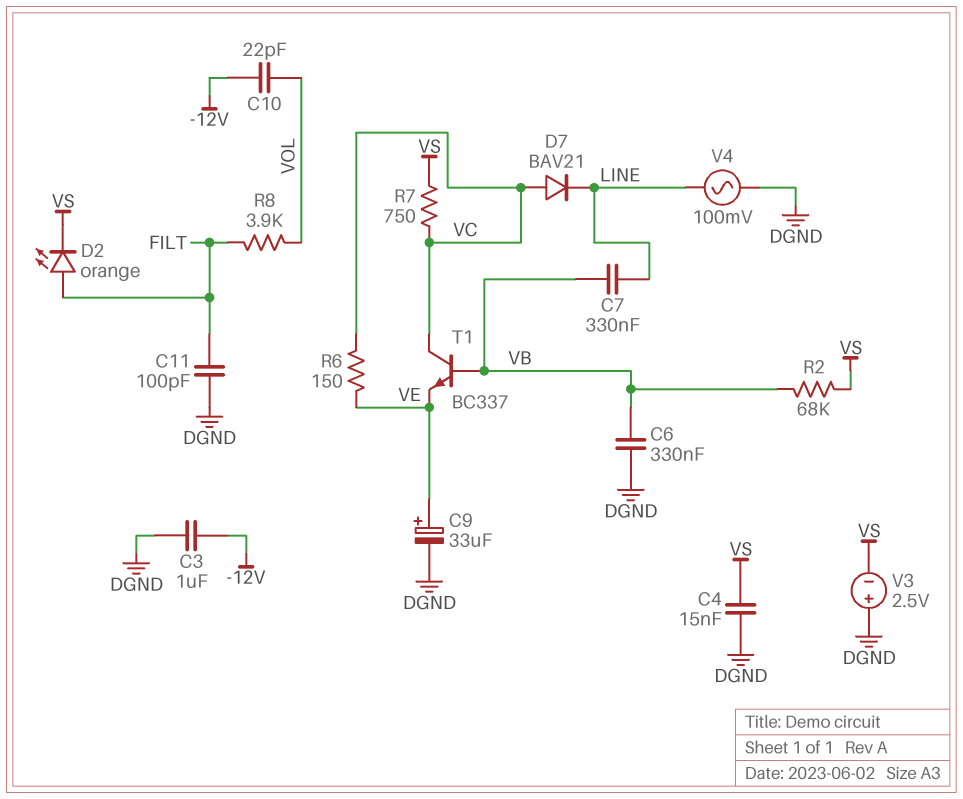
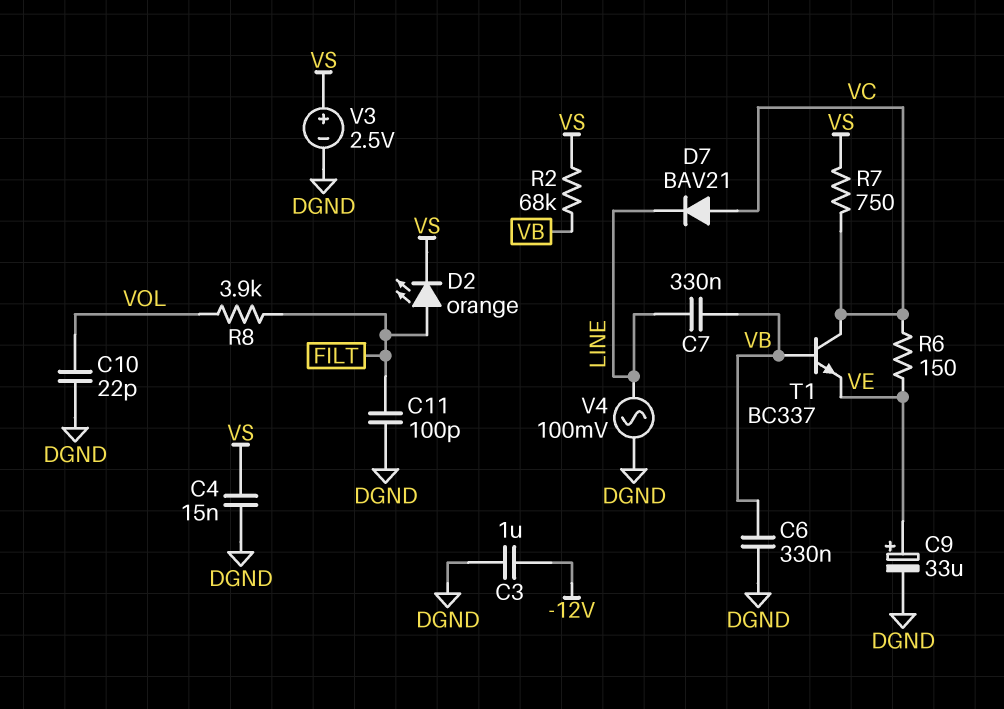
C10: 22pF (-12V, VOL) -> 22pF (DGND, VOL)
V3: 2.5V (plus DGND, minus VS) -> 2.5V (plus VS, minus DGND)

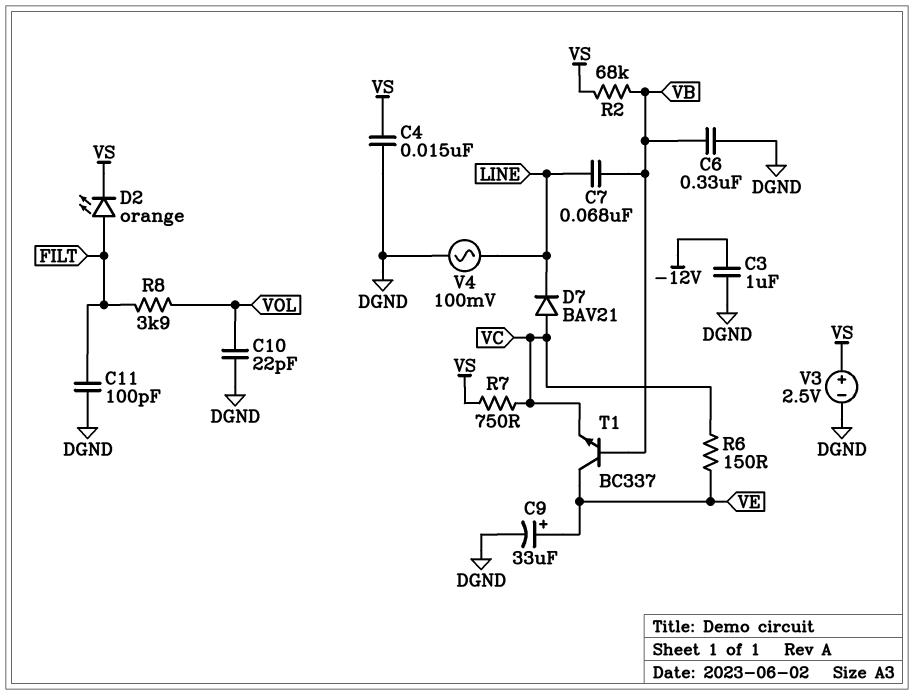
C7: 330nF (LINE, VB) -> 68nF (LINE, VB)
T1: NPN BC337 (B VB, C VC, E VE) -> NPN BC337 (B VB, C VE, E VC)

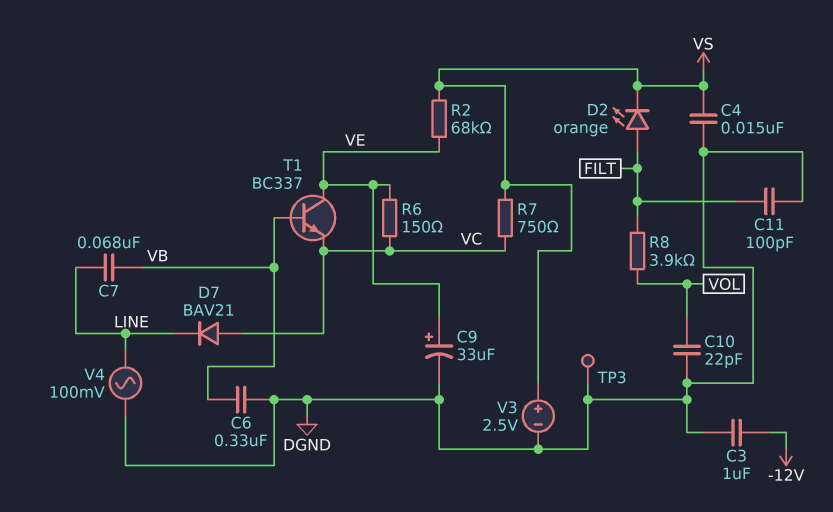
R2: 68k (VB, VS) -> 68k (VE, VS)
TP3: none -> test point (DGND)

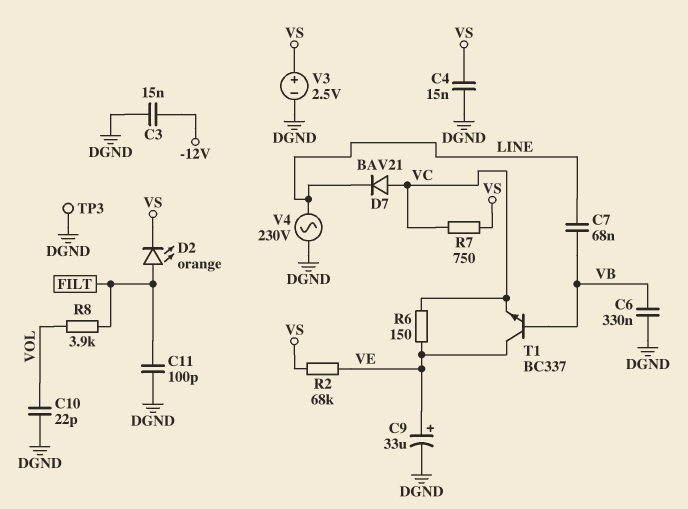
C3: 1uF (-12V, DGND) -> 15nF (-12V, DGND)
V4: AC 100mV (DGND, LINE) -> AC 230V (DGND, LINE)

